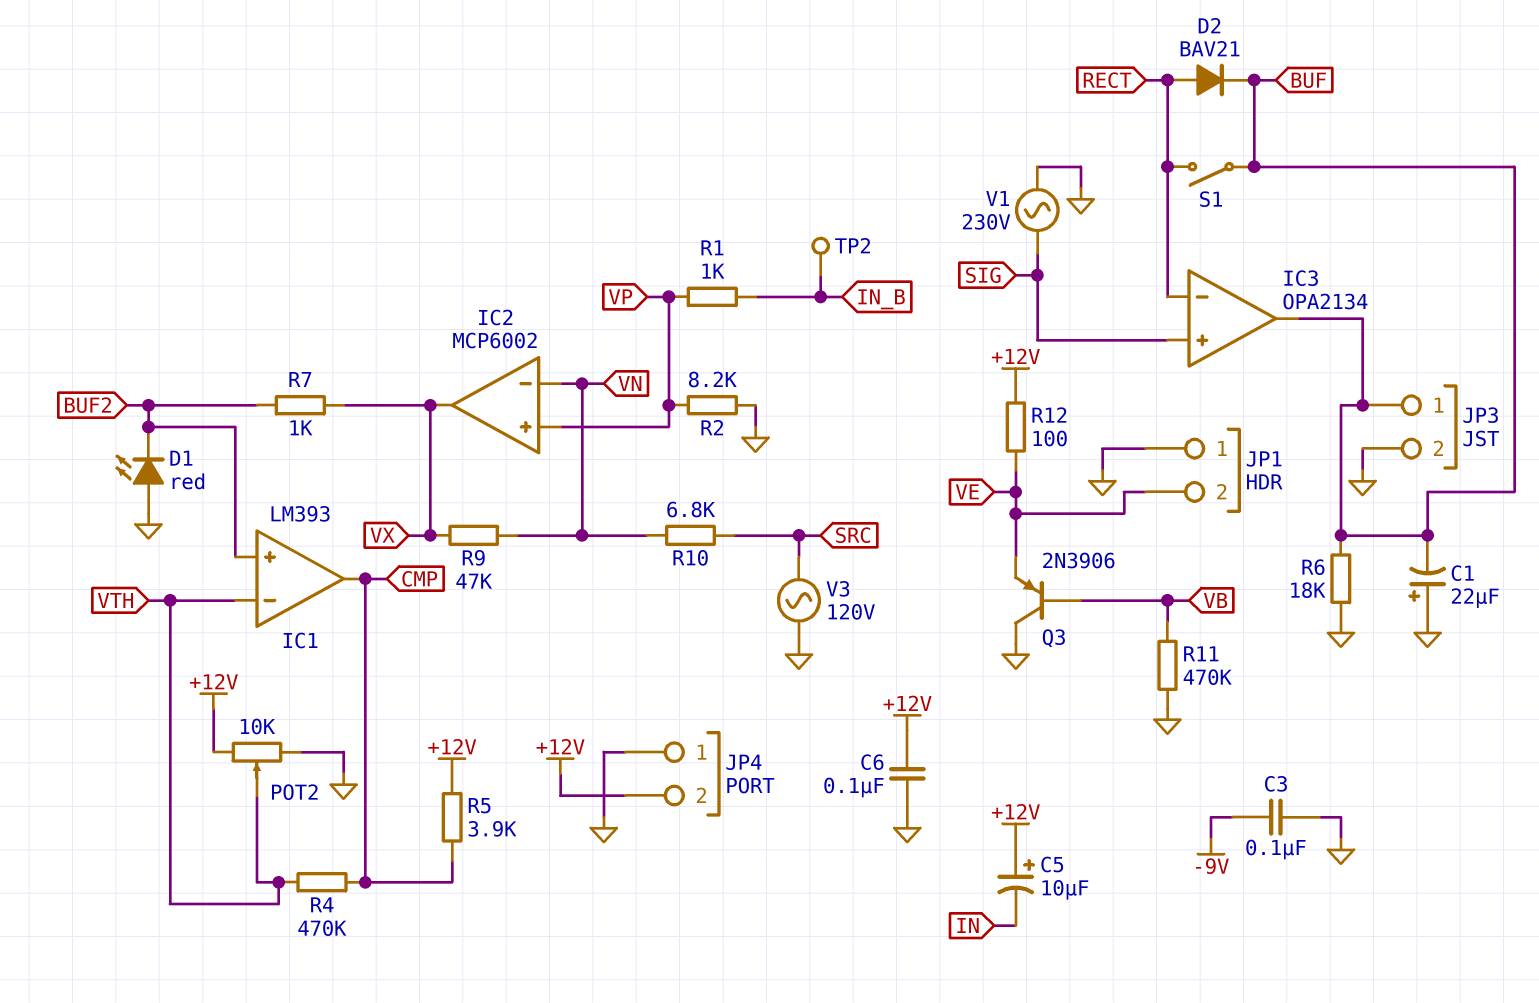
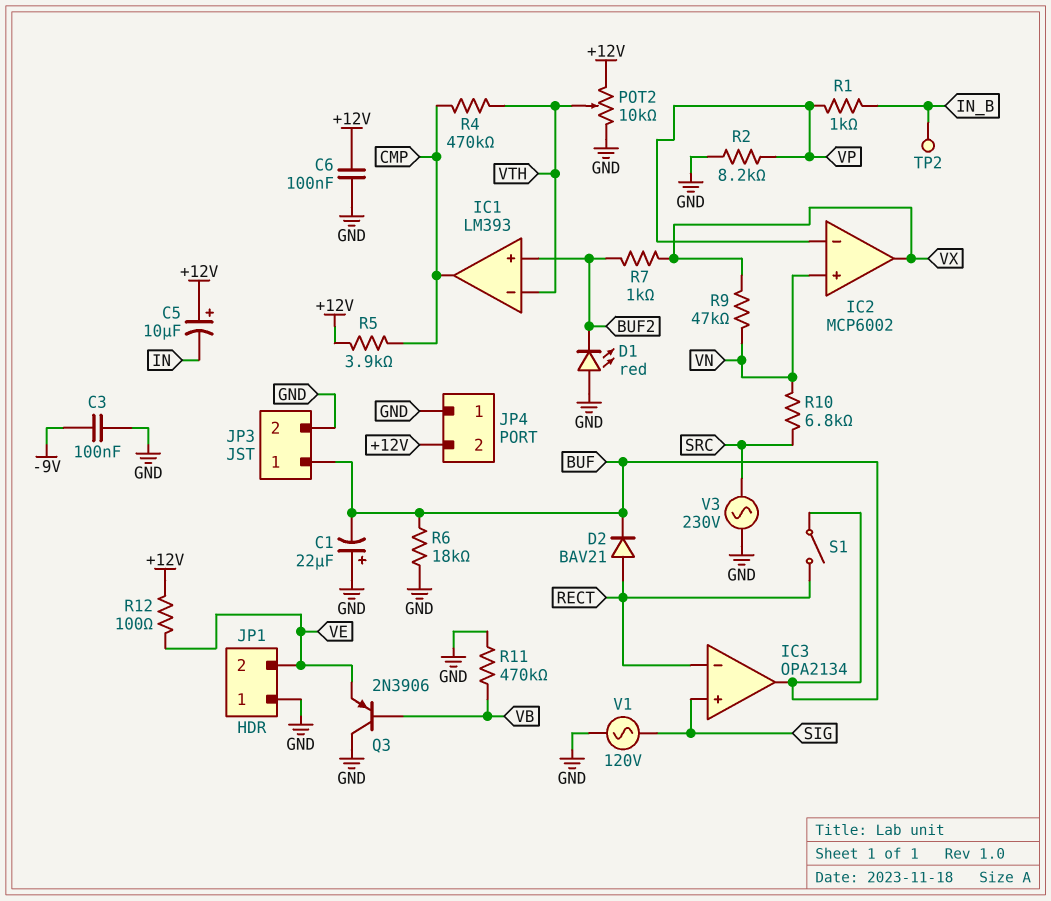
IC2 pin in+: VP -> VN
IC2 pin in-: VN -> VP
V1: AC 230V (GND, SIG) -> AC 120V (GND, SIG)
V3: AC 120V (GND, SRC) -> AC 230V (GND, SRC)

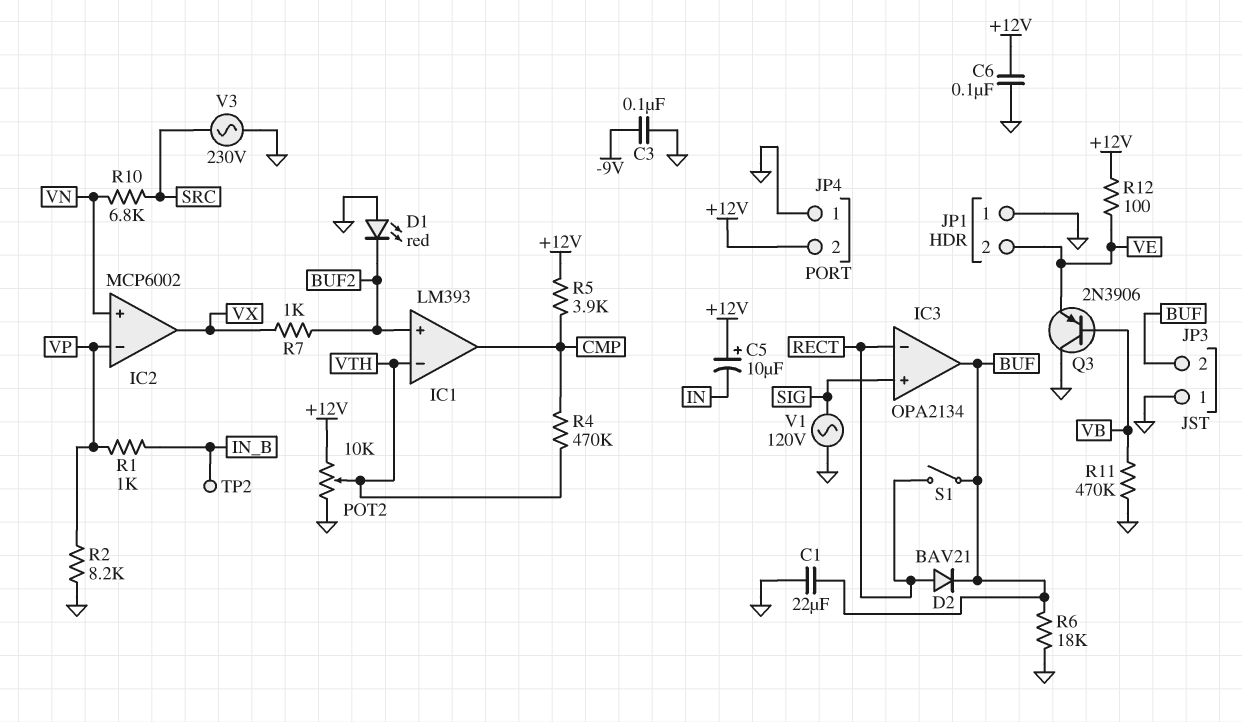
C1: 22uF (plus GND, minus BUF) -> 22uF (BUF, GND)
JP3 pin 1: BUF -> GND
JP3 pin 2: GND -> BUF
R9: 47k (VN, VX) -> none

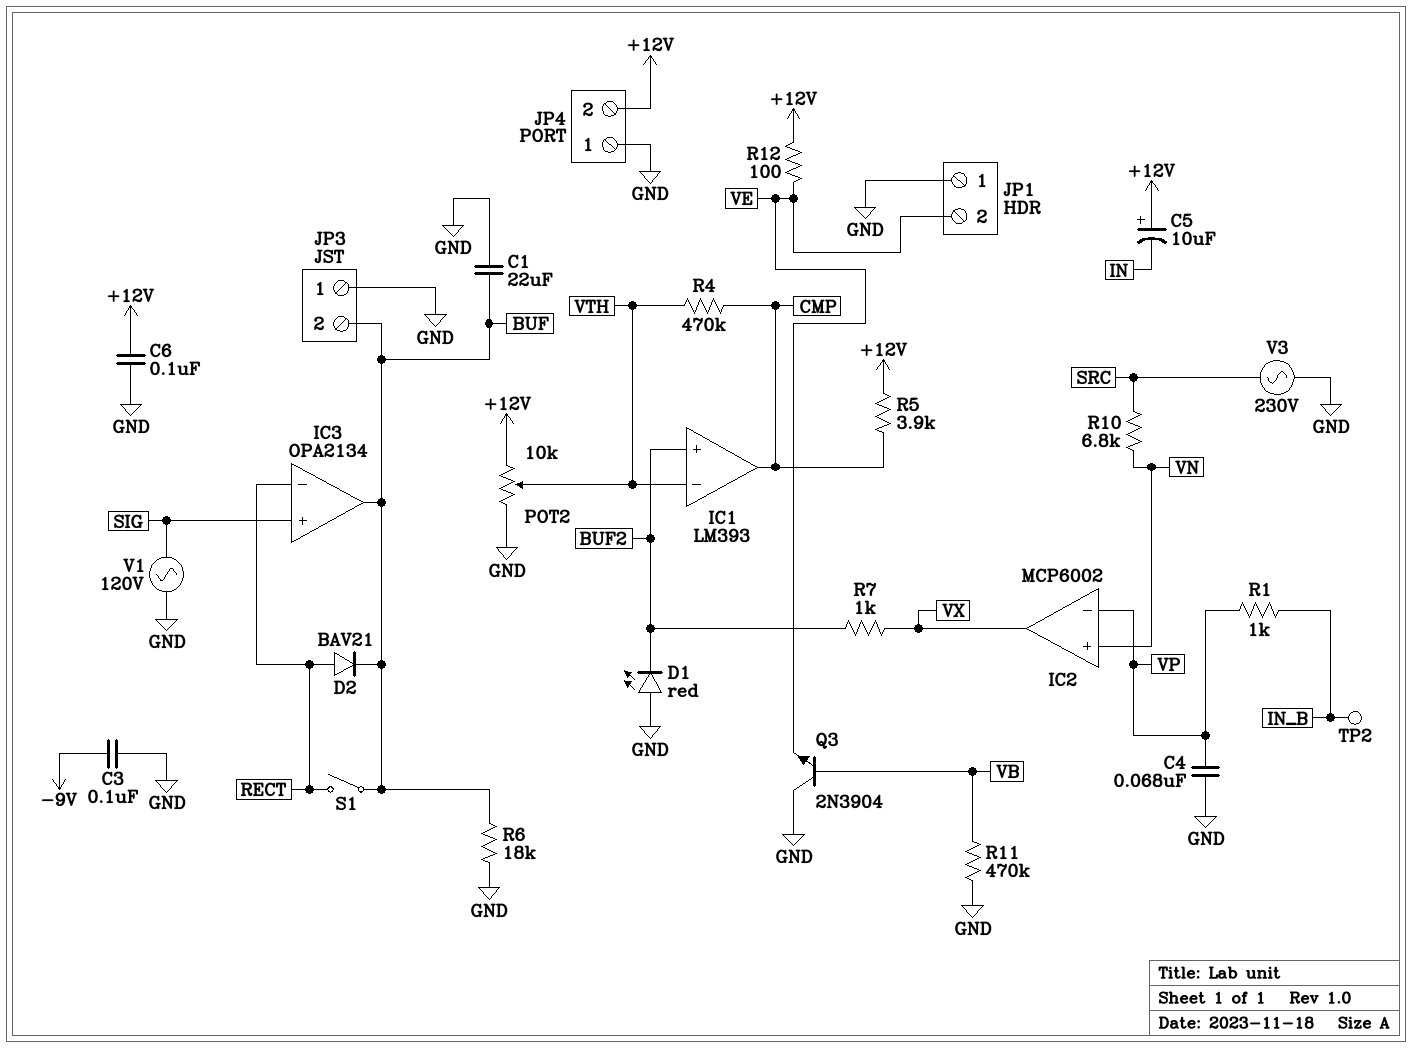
C4: none -> 68nF (GND, VP)
Q3: PNP 2N3906 (B VB, C GND, E VE) -> NPN 2N3904 (B VB, C GND, E VE)
R2: 8.2k (GND, VP) -> none

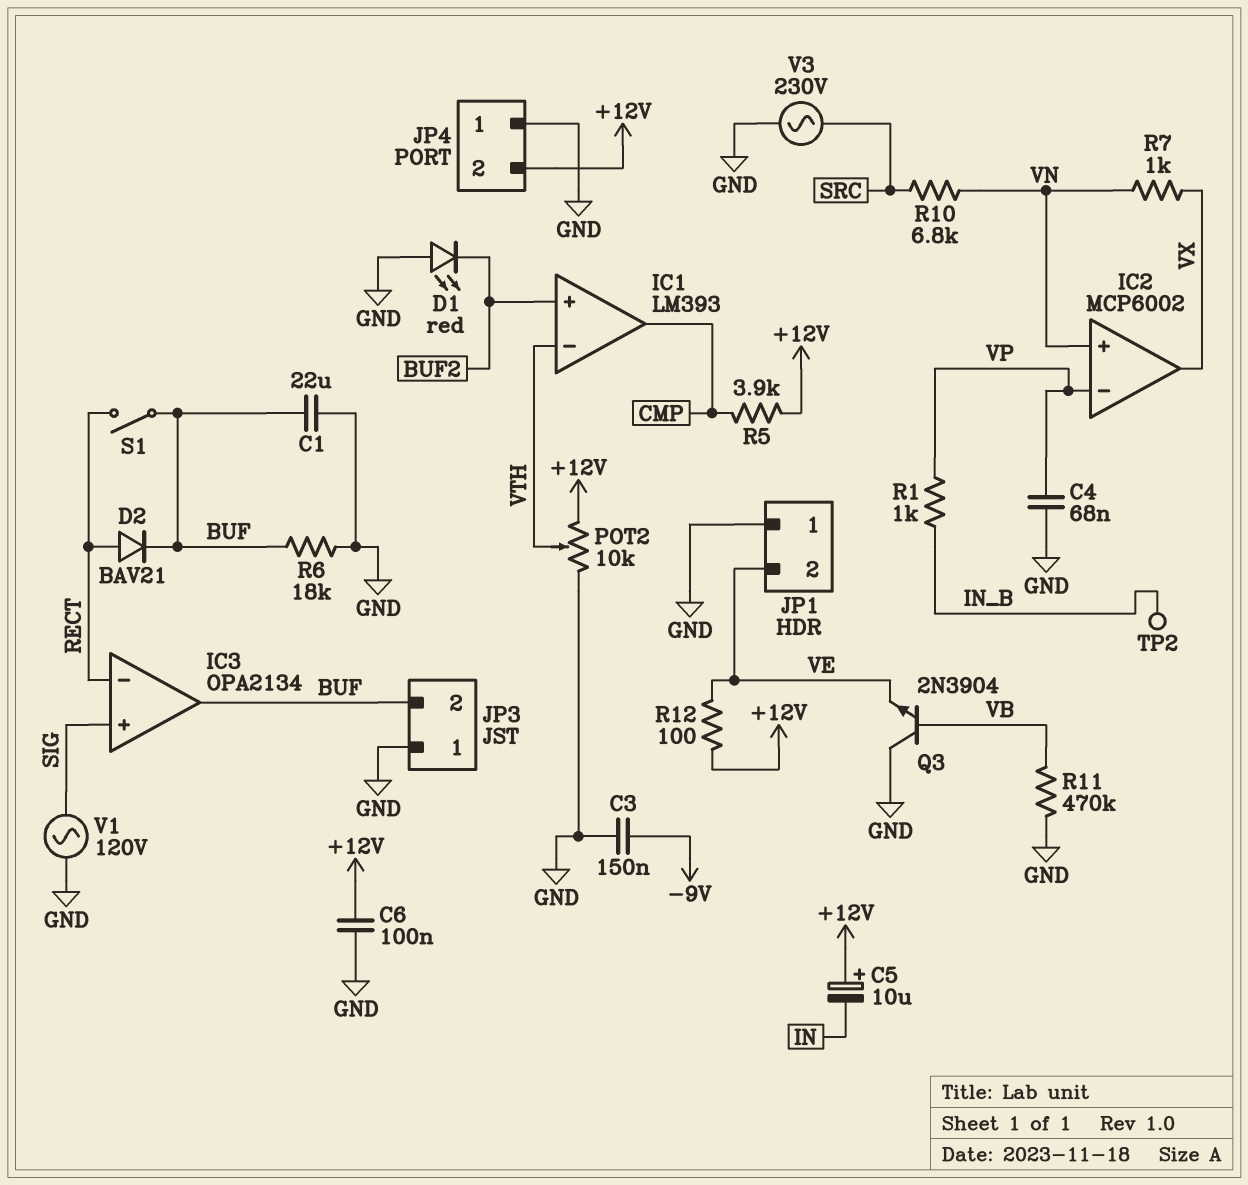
C3: 100nF (-9V, GND) -> 150nF (-9V, GND)
R4: 470k (CMP, VTH) -> none
R7: 1k (BUF2, VX) -> 1k (VN, VX)

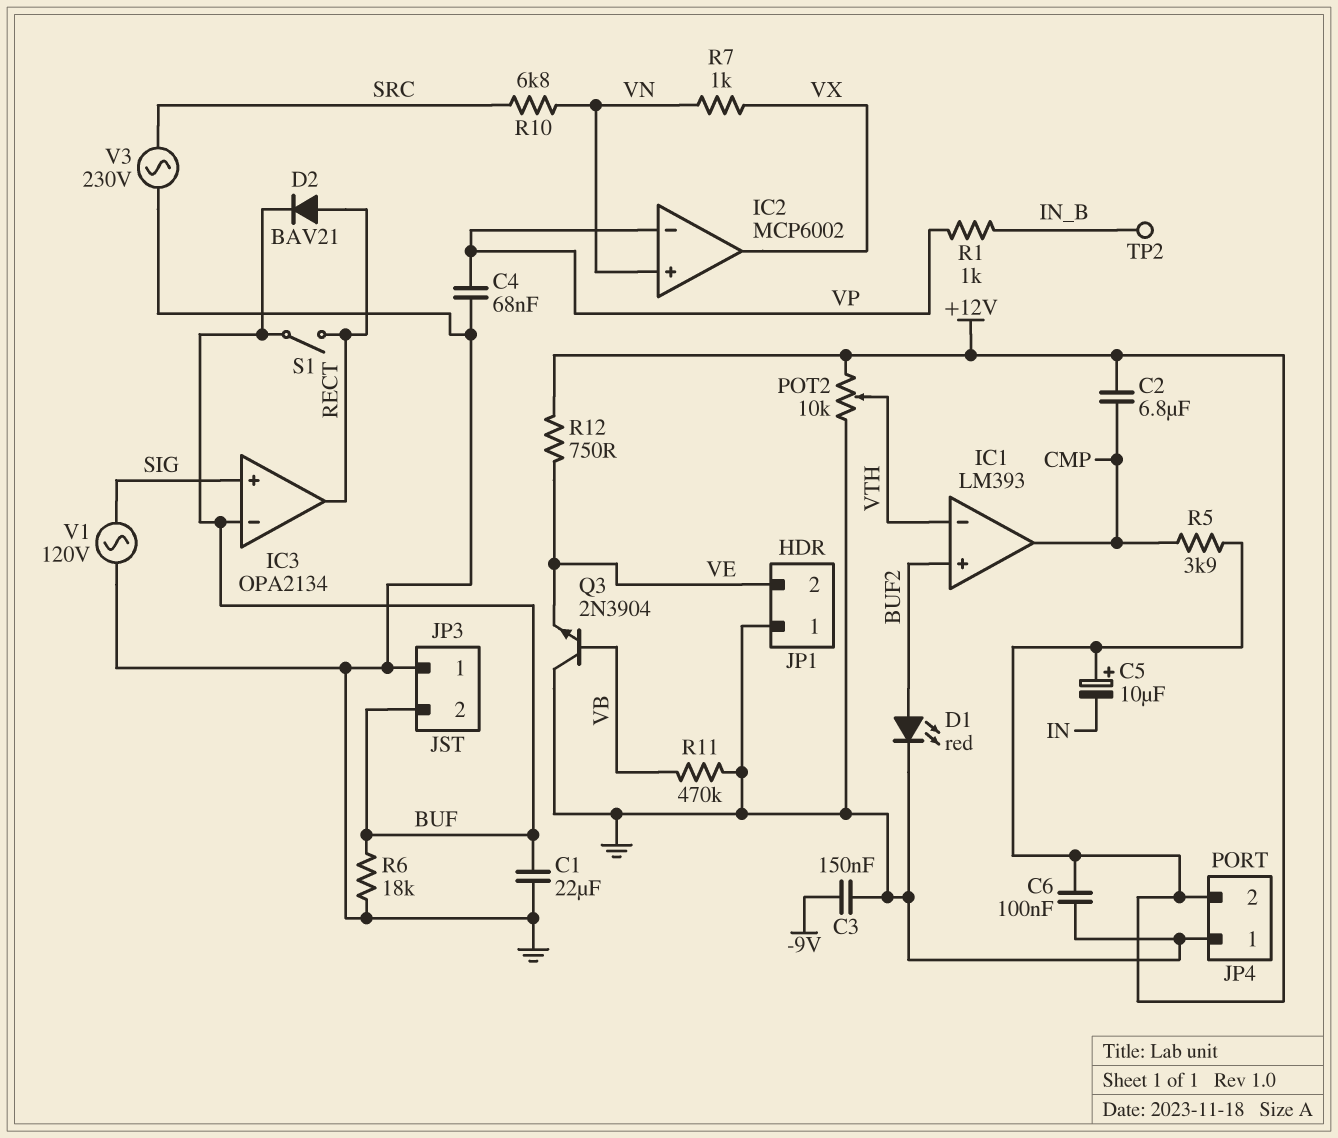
C2: none -> 6.8uF (+12V, CMP)
D1: LED red (A GND, K BUF2) -> LED red (A BUF2, K GND)
IC3 pin in-: RECT -> BUF
IC3 pin out: BUF -> RECT
R12: 100 (+12V, VE) -> 750 (+12V, VE)

